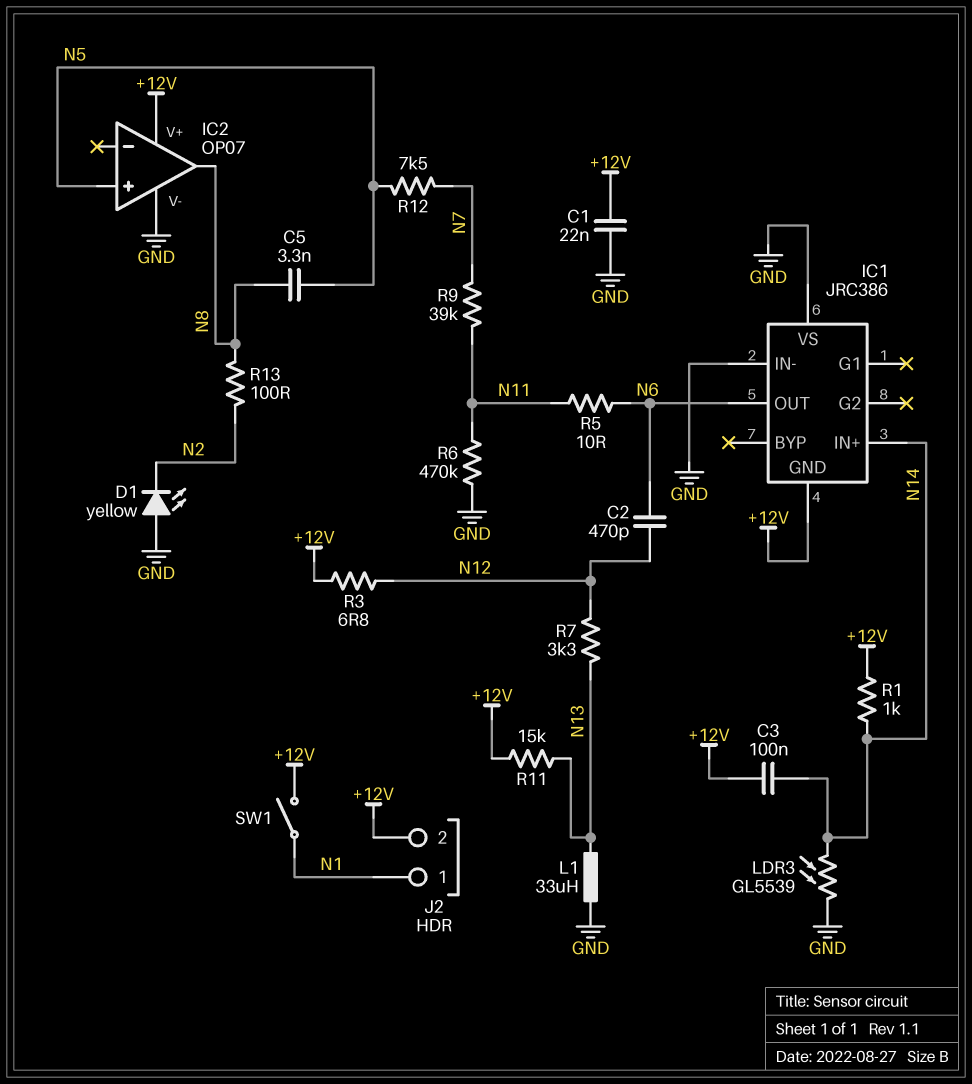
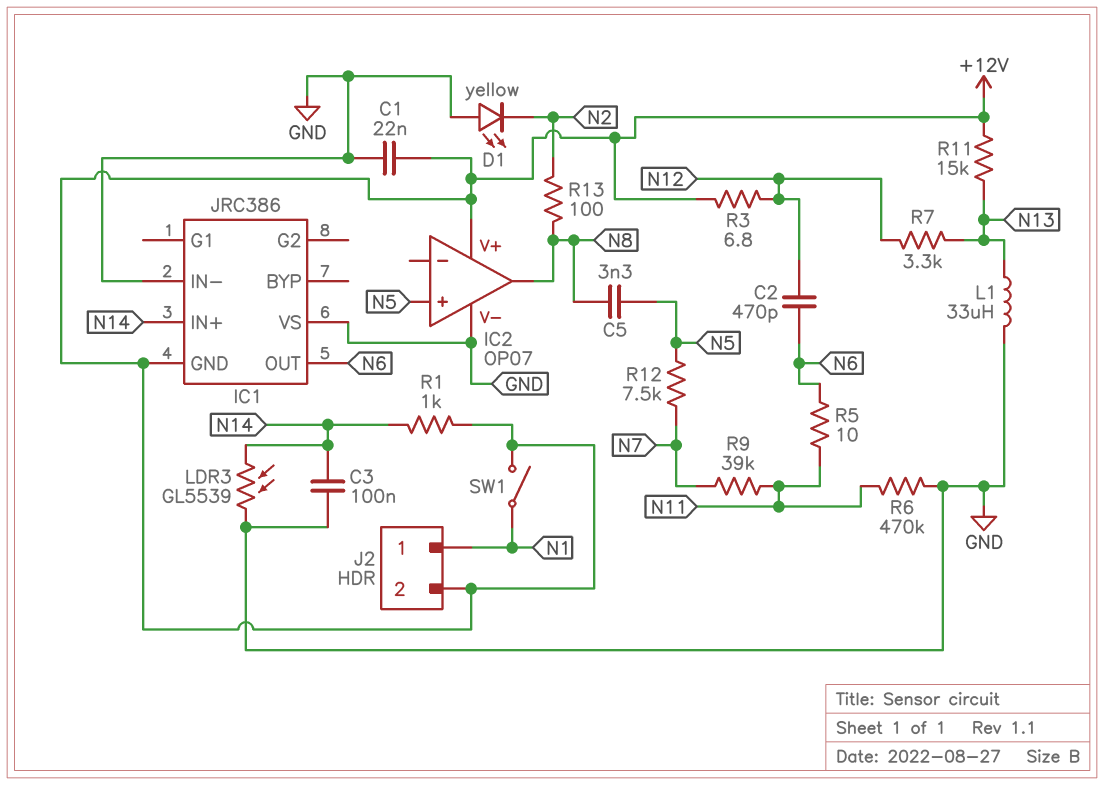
C3: 100nF (+12V, N14) -> 100nF (GND, N14)

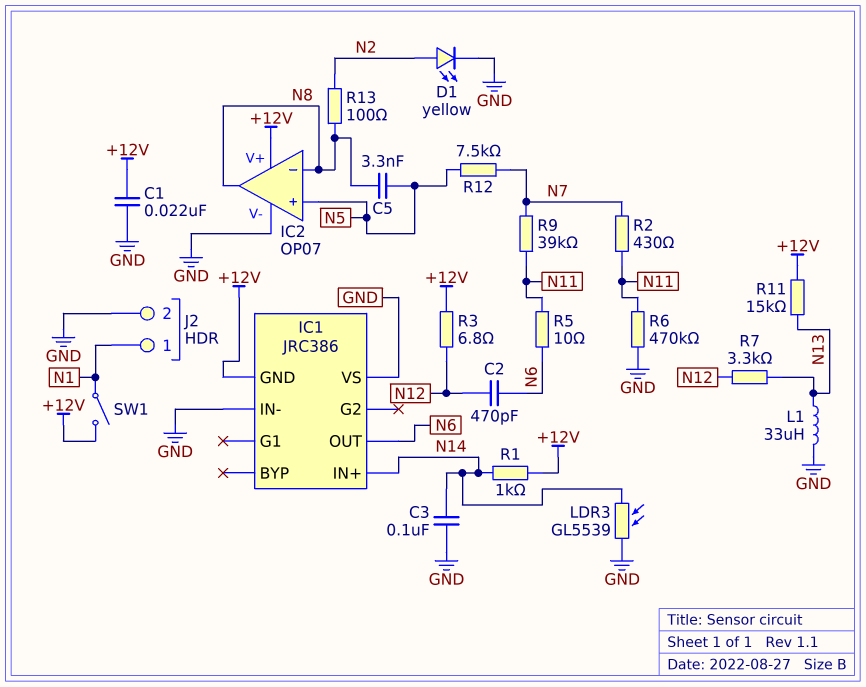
D1: LED yellow (A GND, K N2) -> LED yellow (A N2, K GND)
IC2 pin in-: none -> N8
J2 pin 2: +12V -> GND
R2: none -> 430 (N7, N11)

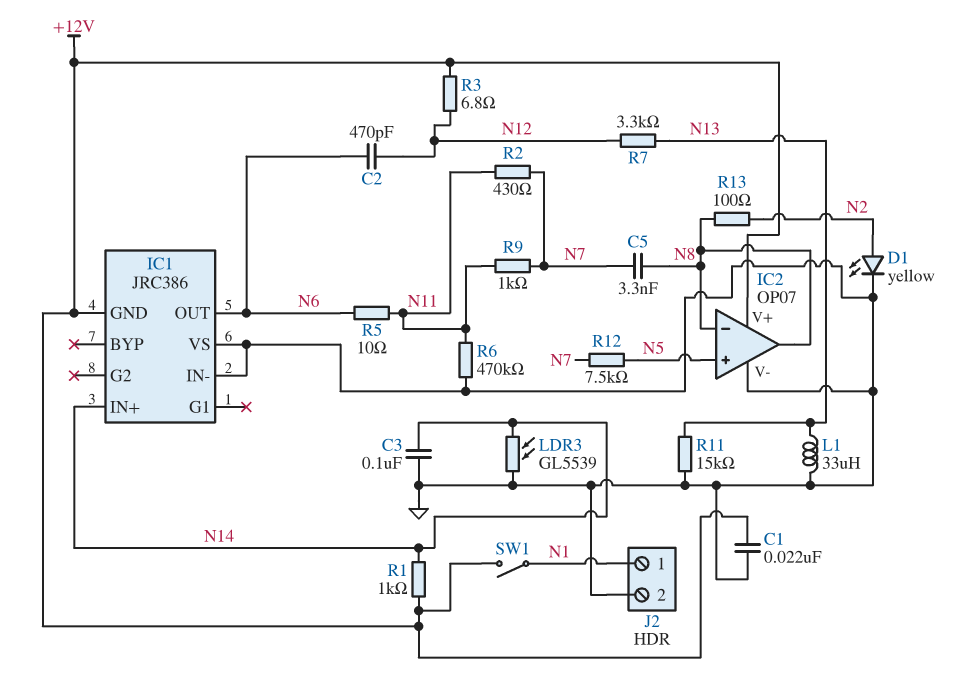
C5: 3.3nF (N5, N8) -> 3.3nF (N7, N8)
R9: 39k (N7, N11) -> 1k (N7, N11)
R11: 15k (+12V, N13) -> 15k (GND, N13)

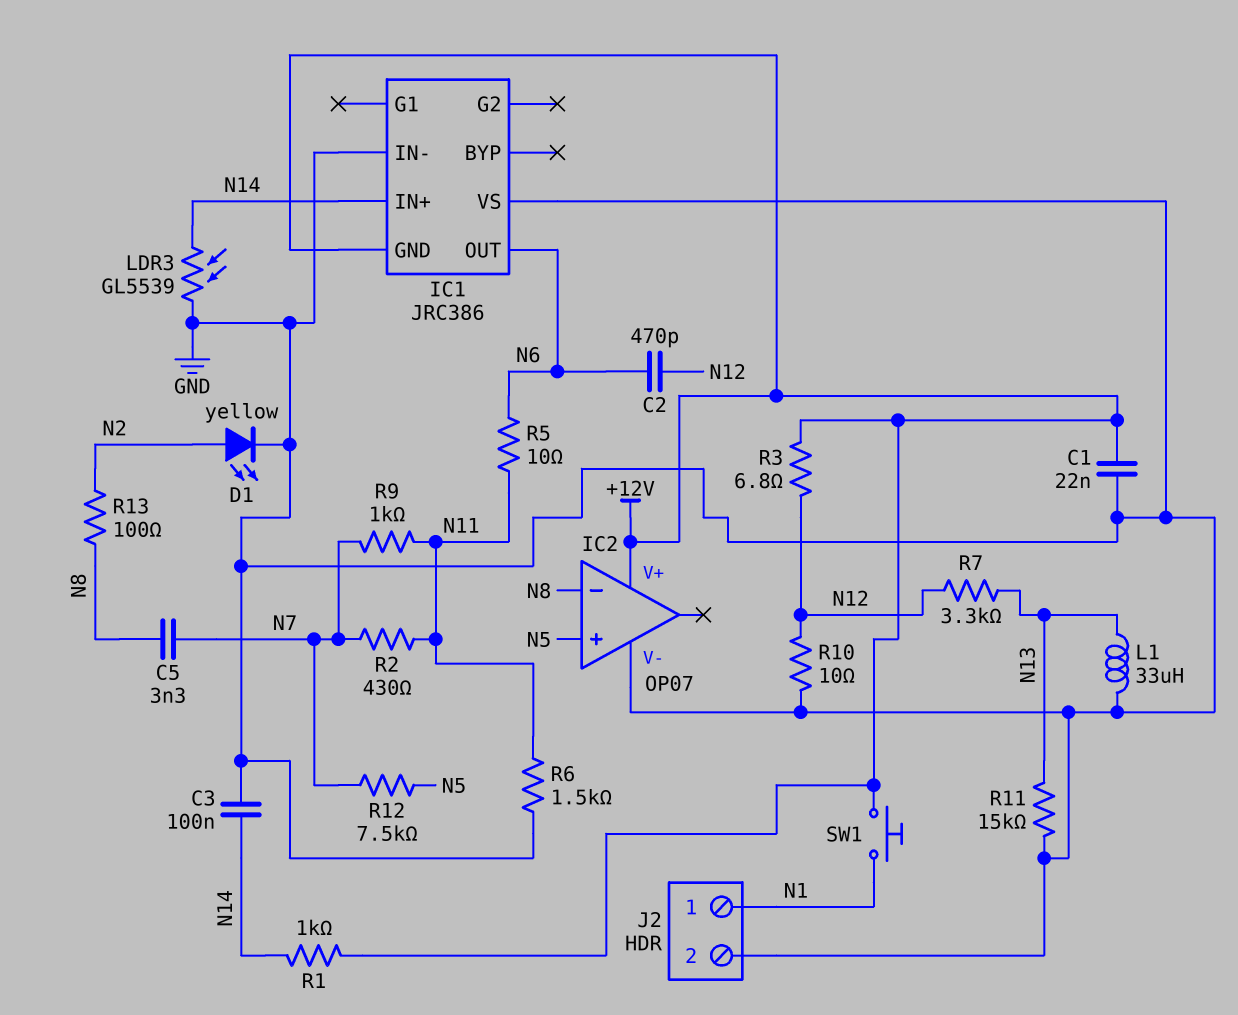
IC2 pin out: N8 -> none
R6: 470k (GND, N11) -> 1.5k (GND, N11)
R10: none -> 10 (GND, N12)
SW1: switch (+12V, N1) -> button (+12V, N1)

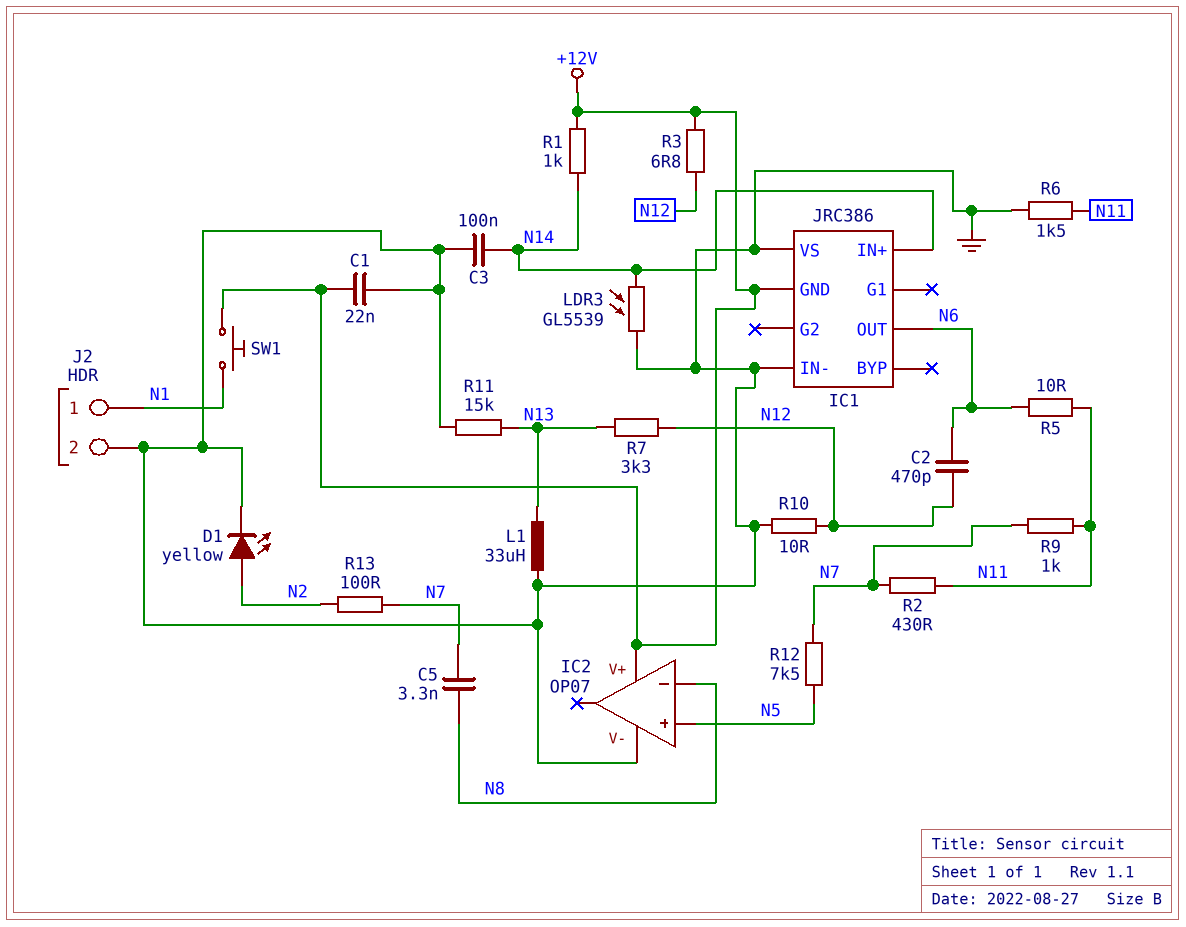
R13: 100 (N2, N8) -> 100 (N2, N7)

